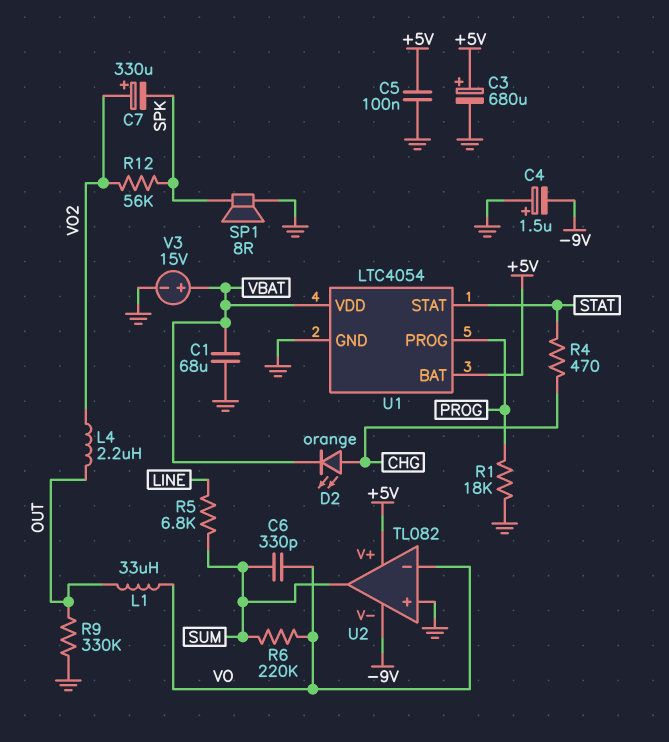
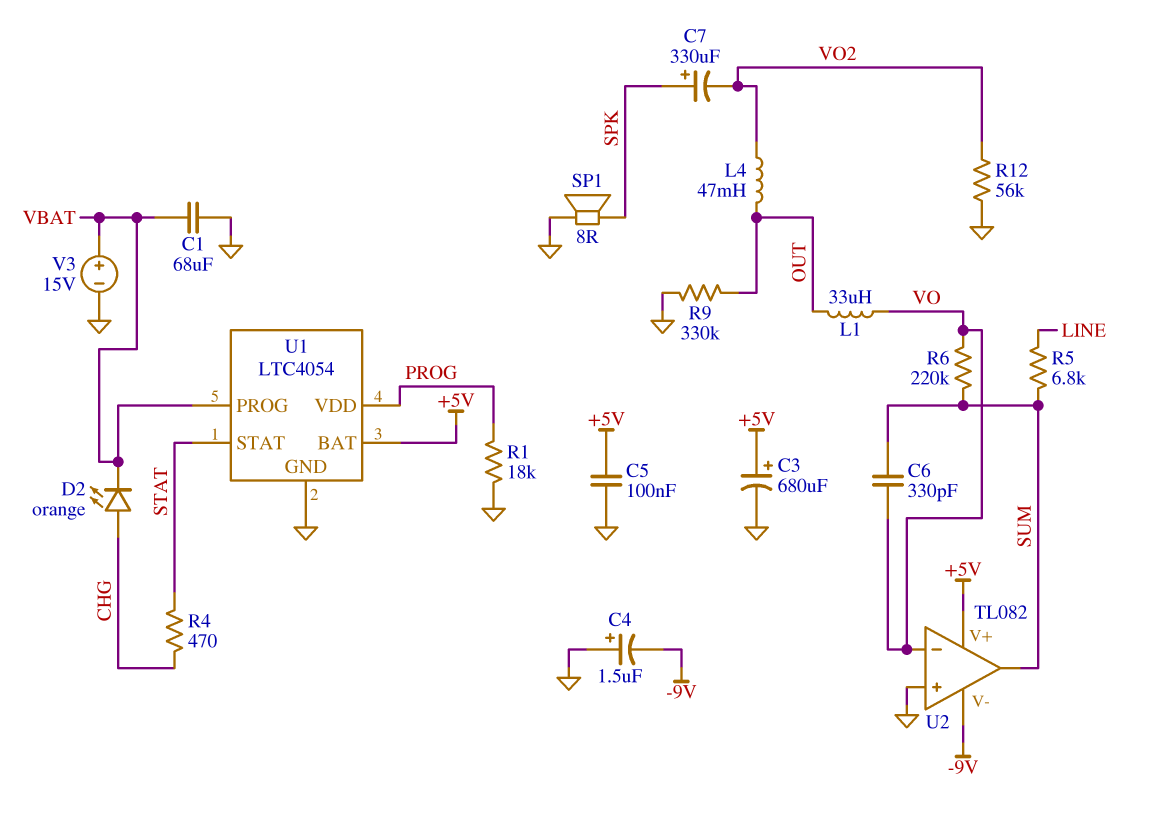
C7: 330uF (plus VO2, minus SPK) -> 330uF (plus SPK, minus VO2)
L4: 2.2uH (OUT, VO2) -> 47mH (OUT, VO2)
R12: 56k (SPK, VO2) -> 56k (GND, VO2)
U1 pin PROG: PROG -> VBAT
U1 pin VDD: VBAT -> PROG

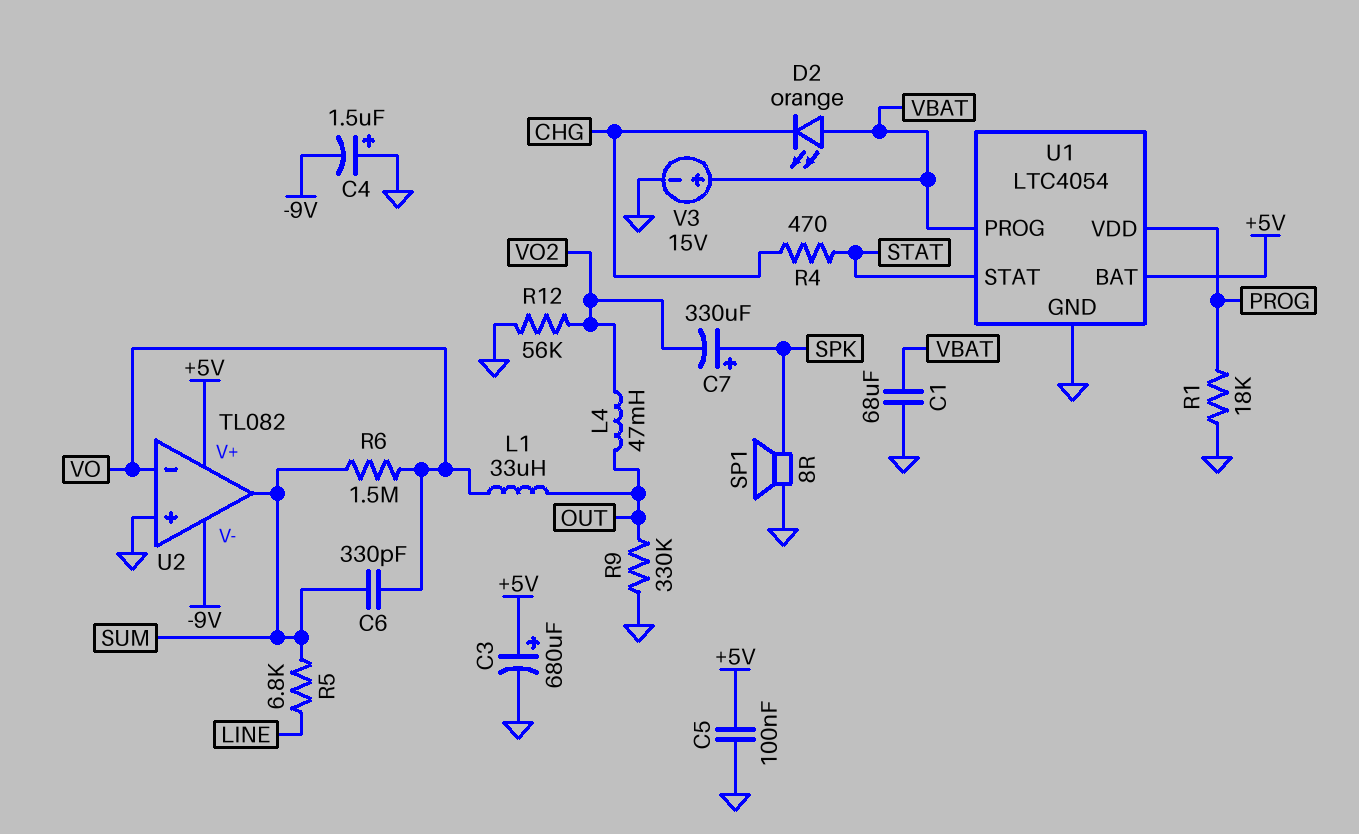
D2: LED orange (A CHG, K VBAT) -> LED orange (A VBAT, K CHG)
R6: 220k (SUM, VO) -> 1.5M (SUM, VO)

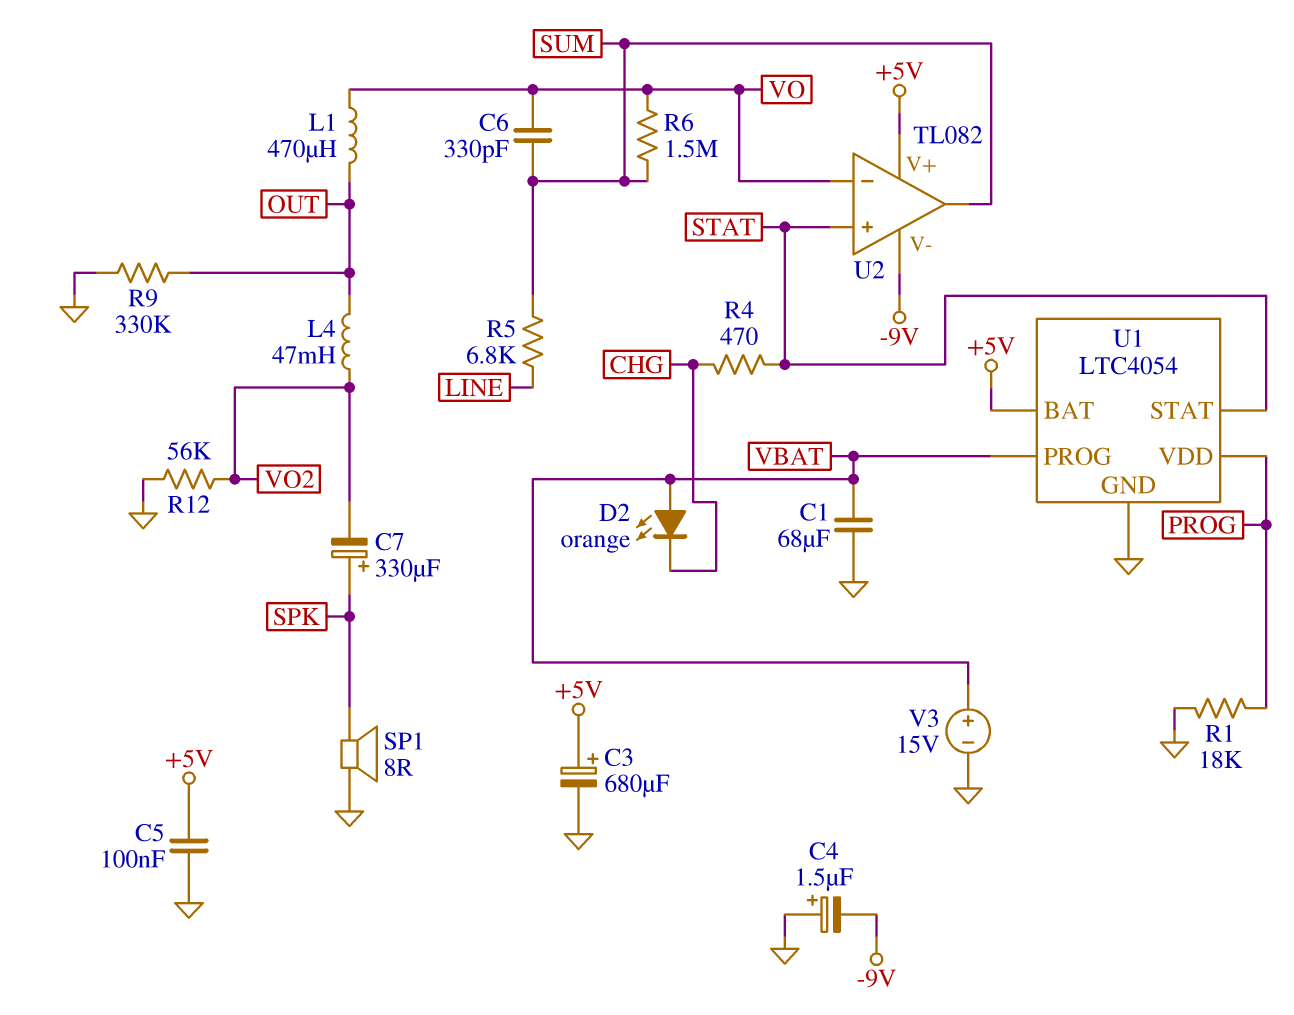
L1: 33uH (OUT, VO) -> 470uH (OUT, VO)
U2 pin in+: GND -> STAT

